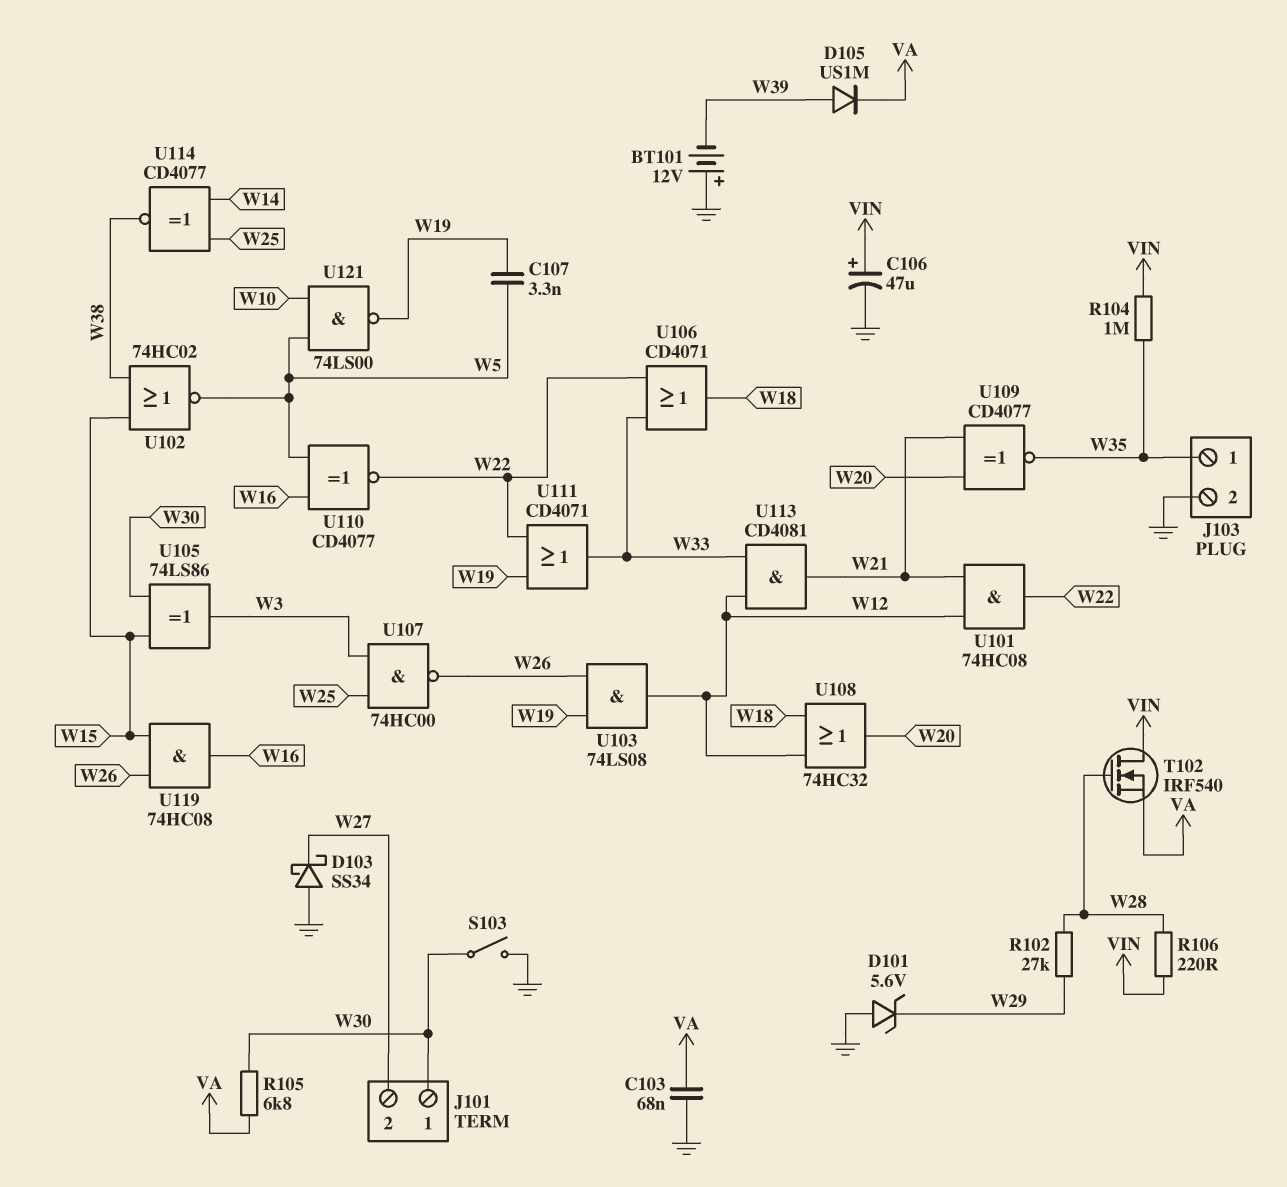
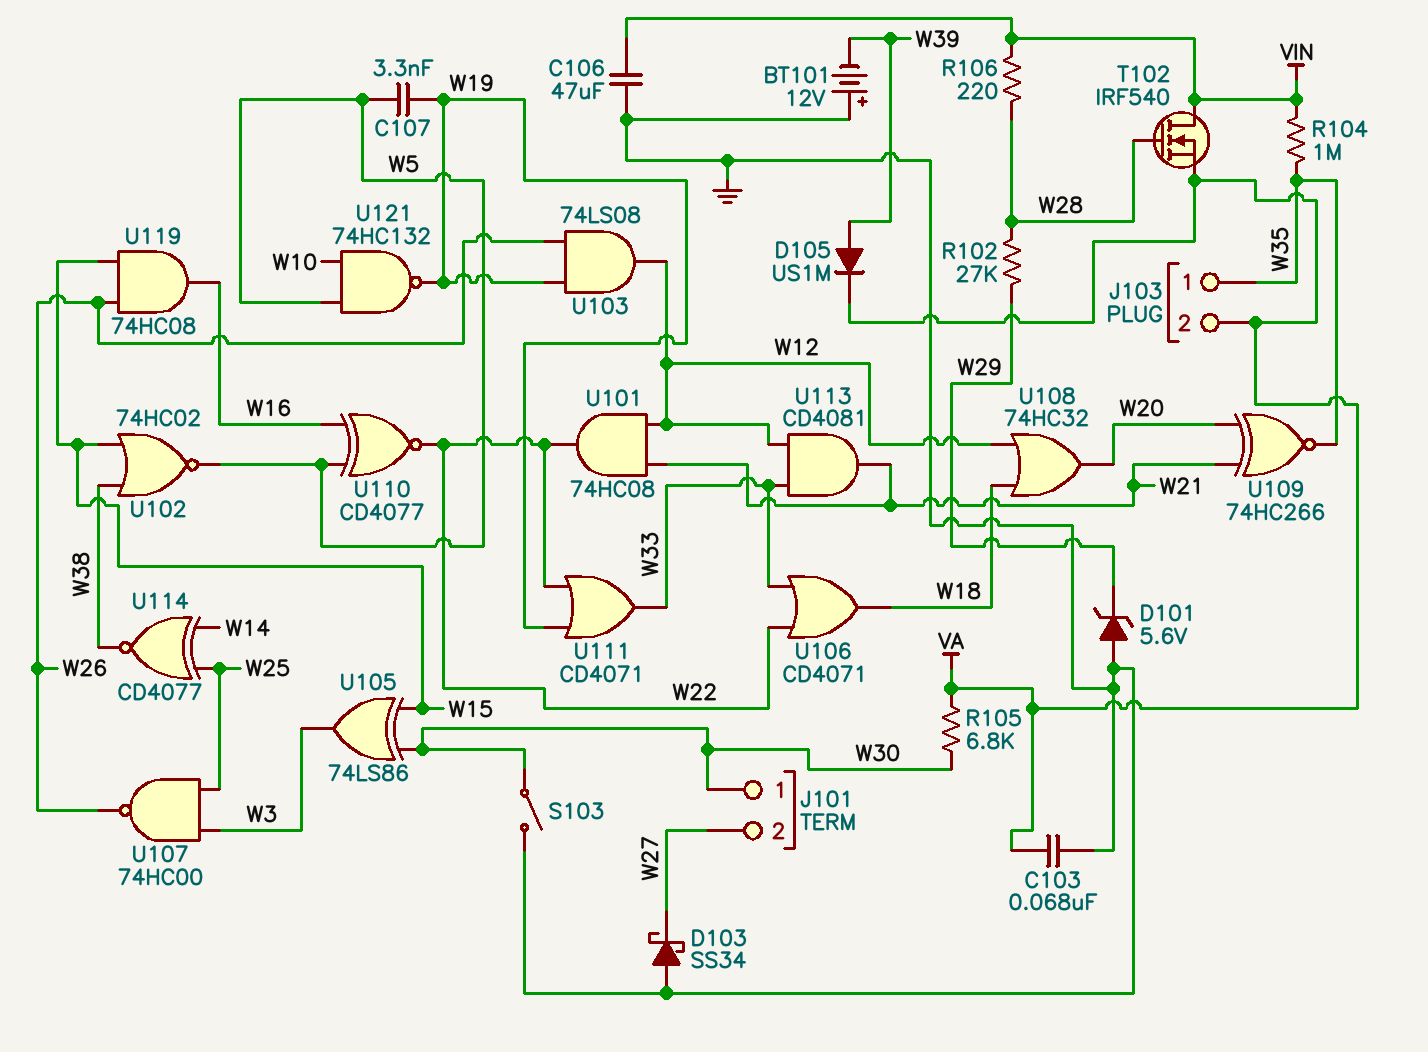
C106: 47uF (plus VIN, minus GND) -> 47uF (GND, VIN)
J103 pin 2: GND -> VA
U109: XNOR CD4077 (in W20, in W21, out W35) -> XNOR 74HC266 (in W20, in W21, out W35)
U121: NAND 74LS00 (in W5, in W10, out W19) -> NAND 74HC132 (in W5, in W10, out W19)

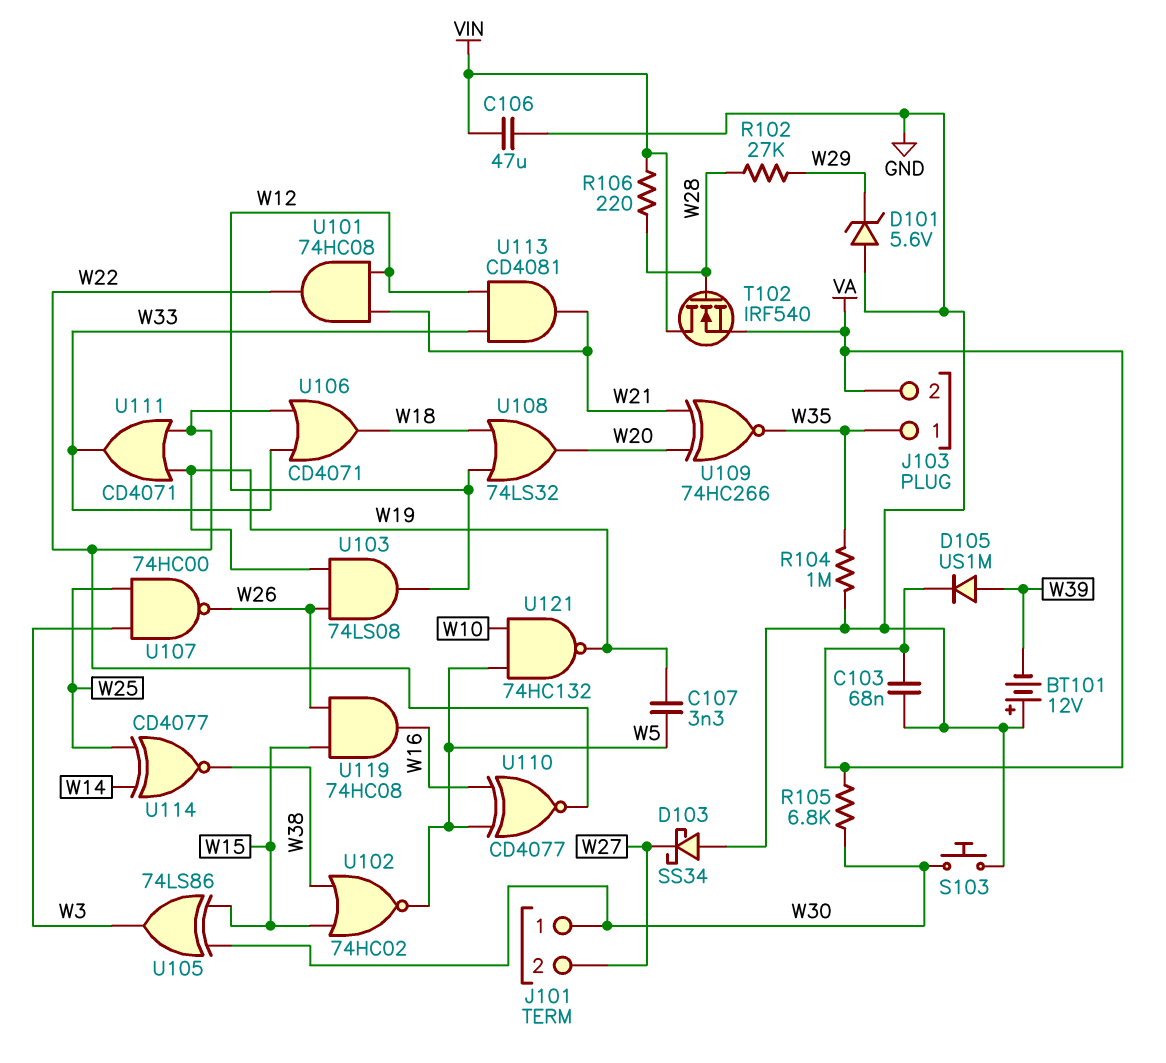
R104: 1M (VIN, W35) -> 1M (GND, W35)
S103: switch (GND, W30) -> button (GND, W30)
U108: OR 74HC32 (in W12, in W18, out W20) -> OR 74LS32 (in W12, in W18, out W20)

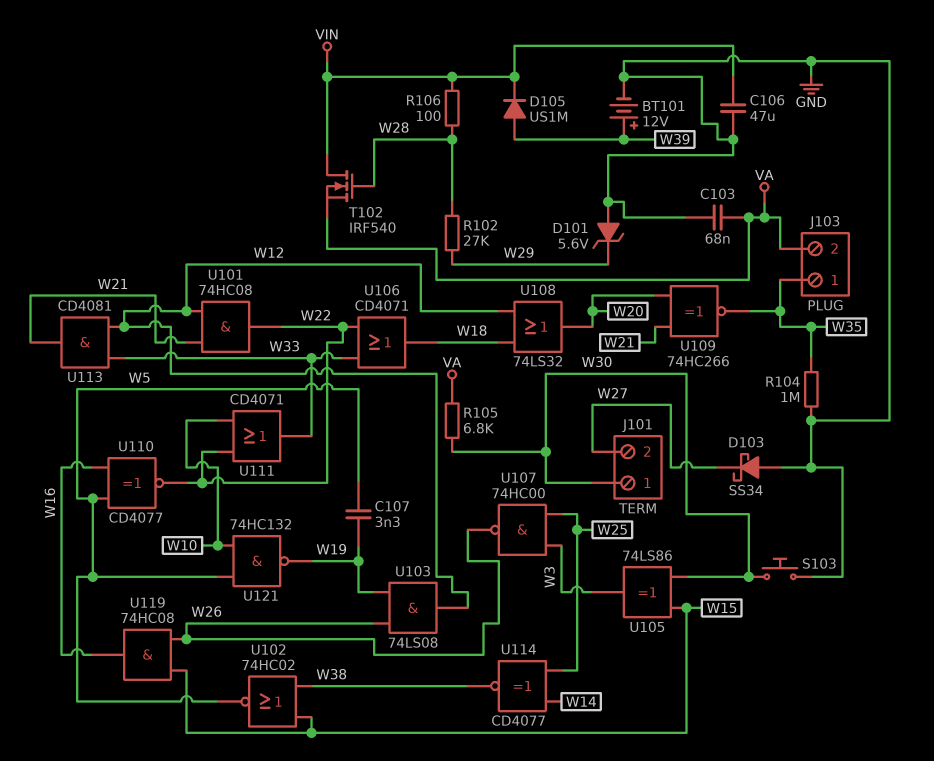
BT101: 12V (plus GND, minus W39) -> 12V (plus W39, minus GND)
D105: diode US1M (A W39, K VA) -> diode US1M (A W39, K VIN)
R106: 220 (VIN, W28) -> 100 (VIN, W28)
U111: OR CD4071 (in W19, in W22, out W33) -> OR CD4071 (in W10, in W22, out W33)

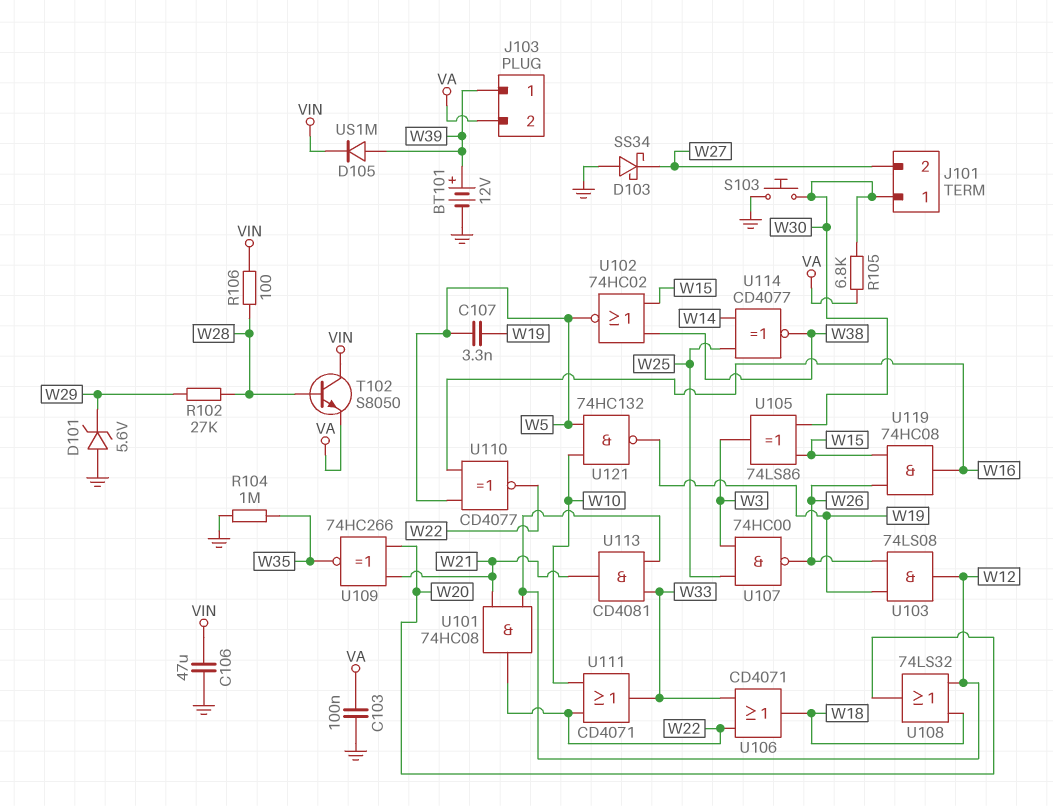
C103: 68nF (GND, VA) -> 100nF (GND, VA)
J103 pin 1: W35 -> W39
T102: NMOS IRF540 (G W28, D VIN, S VA) -> NPN S8050 (B W28, C VIN, E VA)

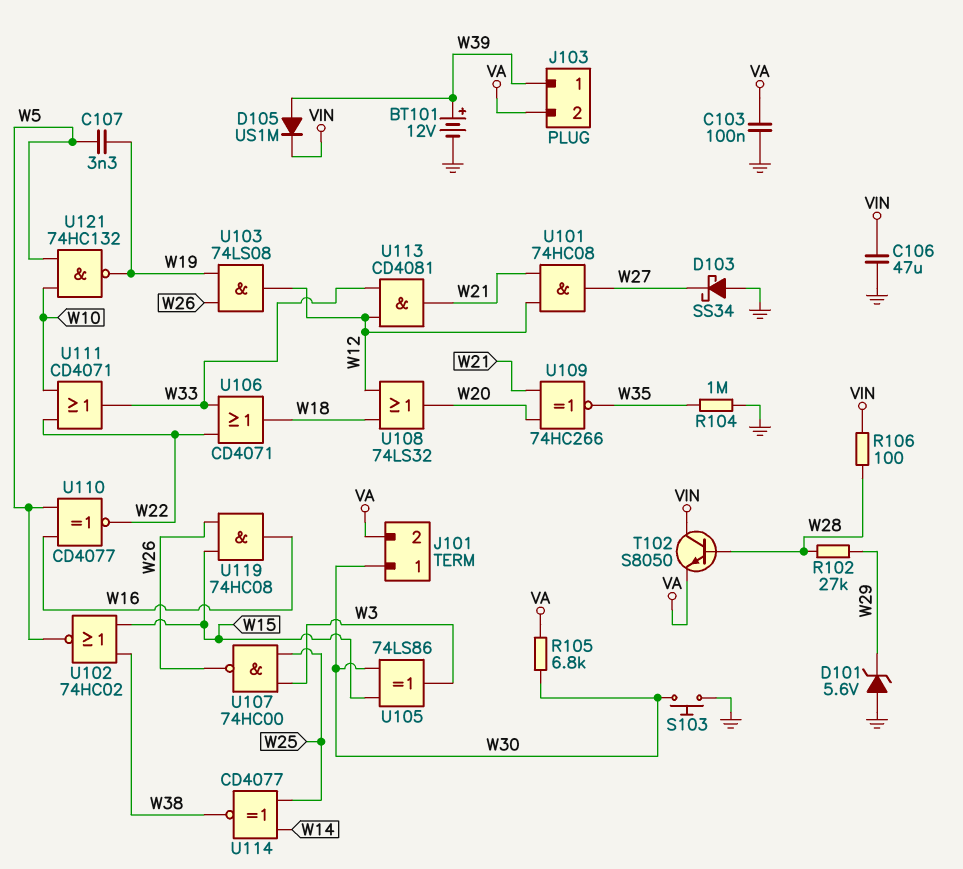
J101 pin 2: W27 -> VA
U101: AND 74HC08 (in W12, in W21, out W22) -> AND 74HC08 (in W12, in W21, out W27)

